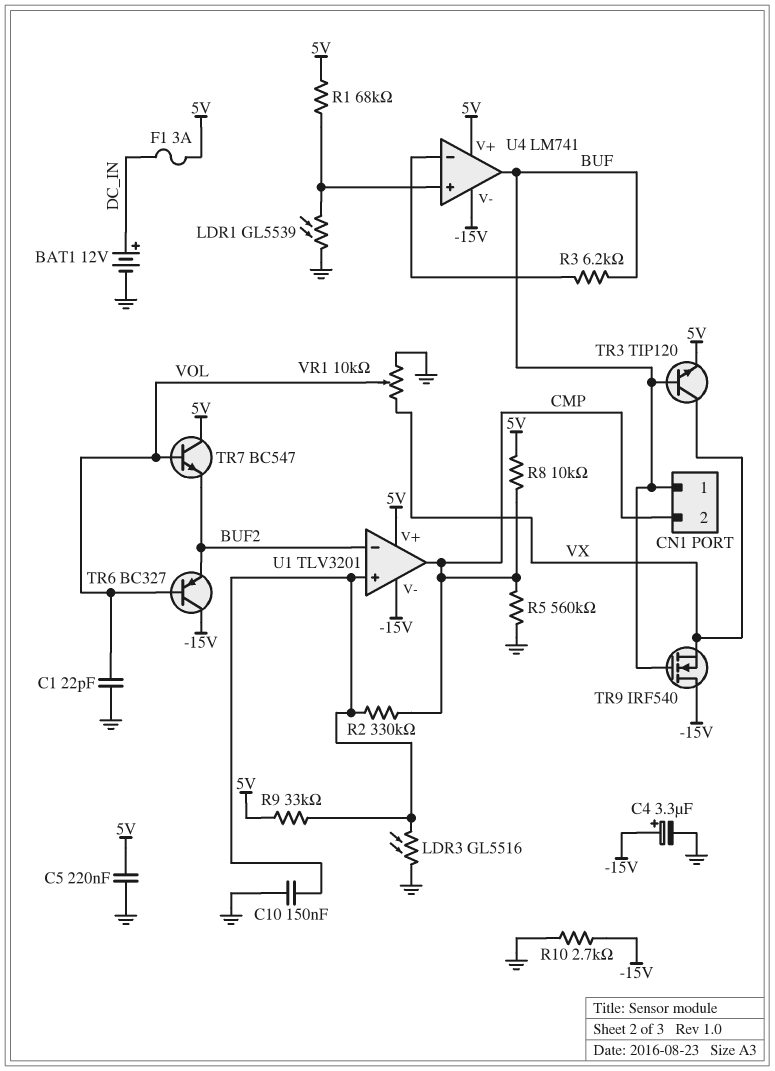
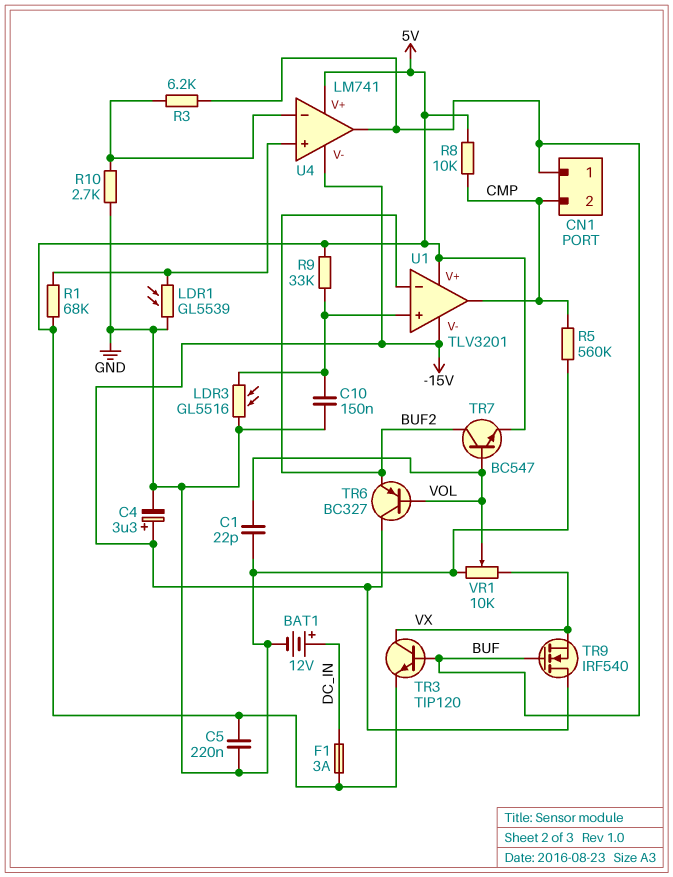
R2: 330k (CMP, U1/in+) -> none
R10: 2.7k (-15V, GND) -> 2.7k (GND, U4/in-)
TR7: NPN BC547 (B VOL, C 5V, E BUF2) -> NPN BC547 (B VOL, C BUF2, E 5V)

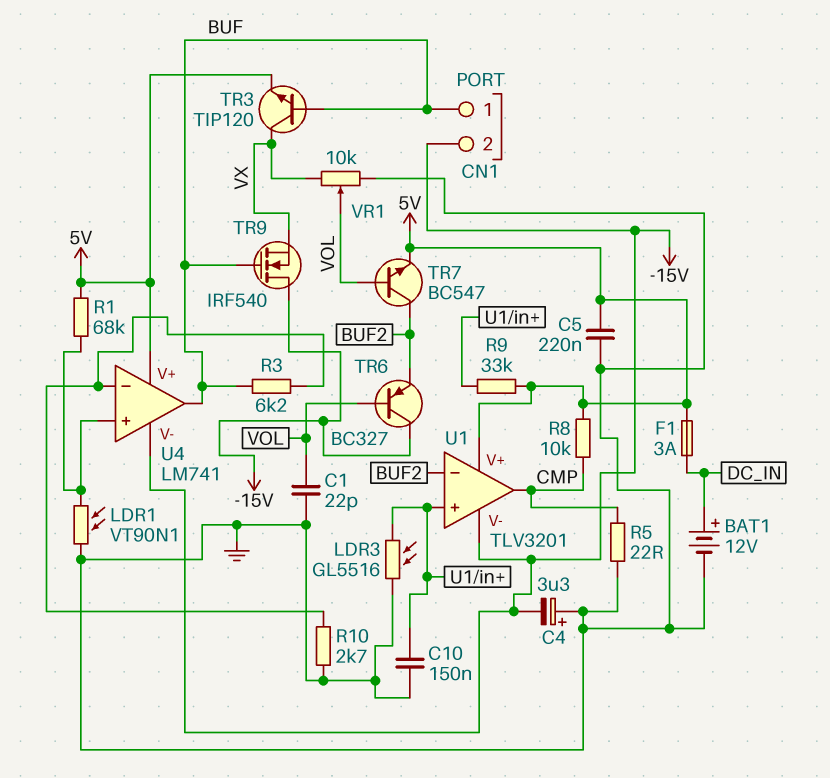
C4: 3.3uF (plus -15V, minus GND) -> 3.3uF (plus GND, minus -15V)
CN1 pin 2: CMP -> -15V
LDR1: GL5539 (GND, U4/in+) -> VT90N1 (GND, U4/in+)
R5: 560k (CMP, GND) -> 22 (CMP, GND)

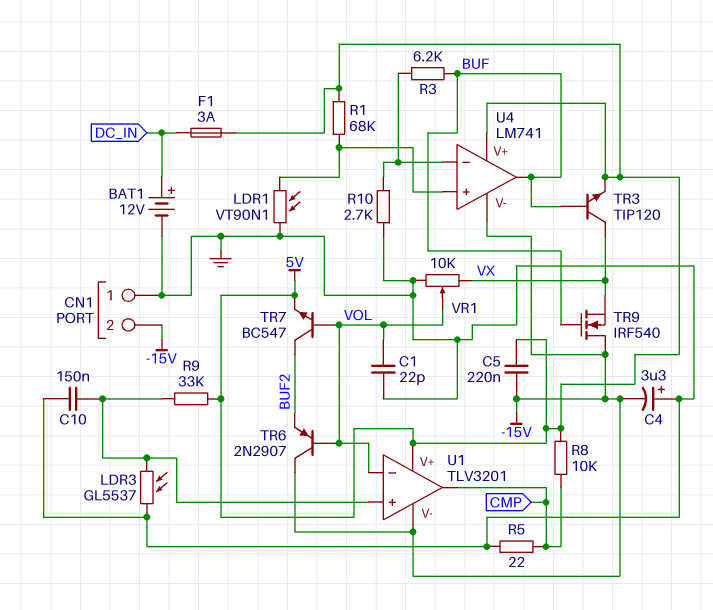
C5: 220nF (5V, GND) -> 220nF (-15V, 5V)
CN1 pin 1: BUF -> GND
LDR3: GL5516 (GND, U1/in+) -> GL5537 (GND, U1/in+)
TR6: PNP BC327 (B VOL, C -15V, E BUF2) -> PNP 2N2907 (B VOL, C -15V, E BUF2)
U1 pin in-: BUF2 -> VOL

